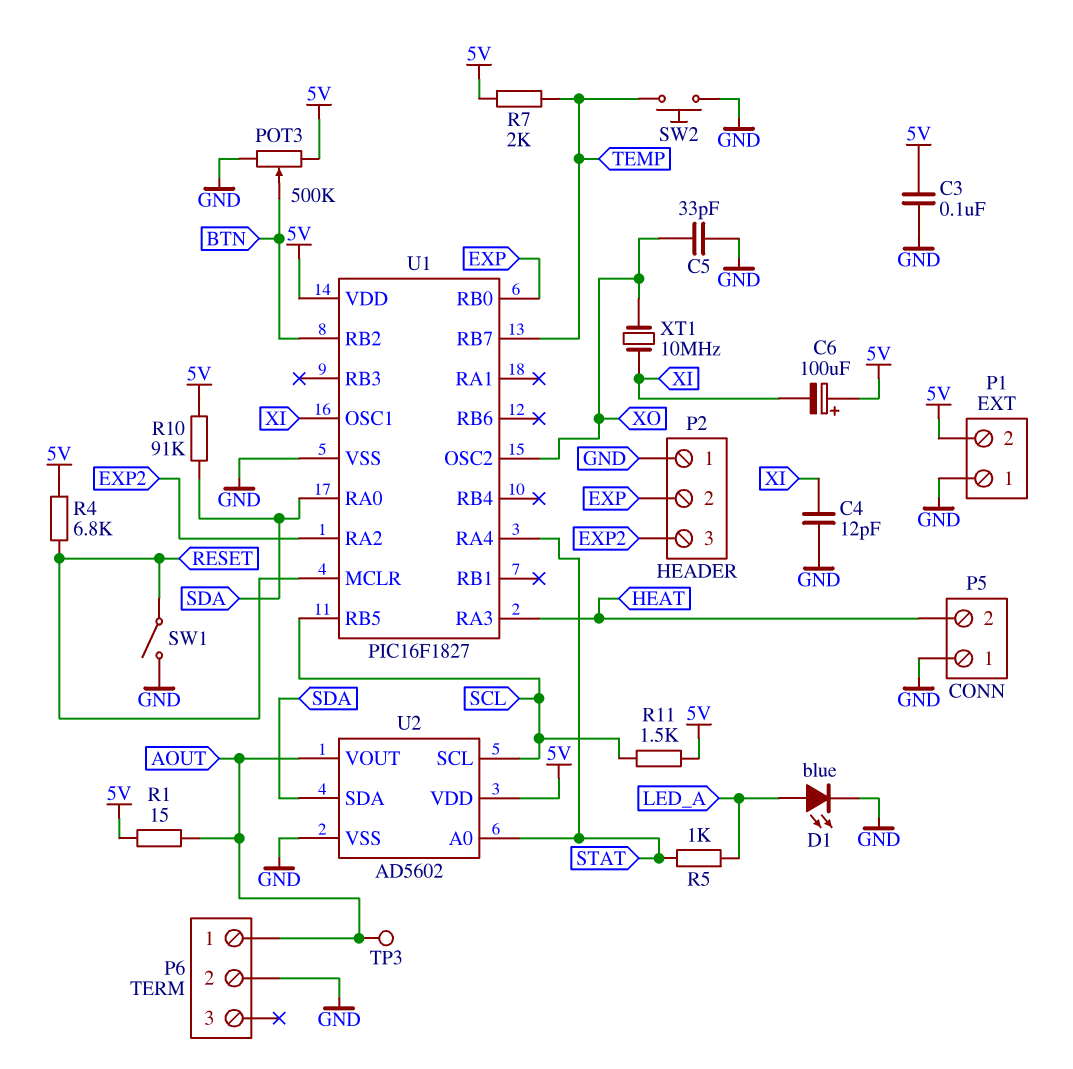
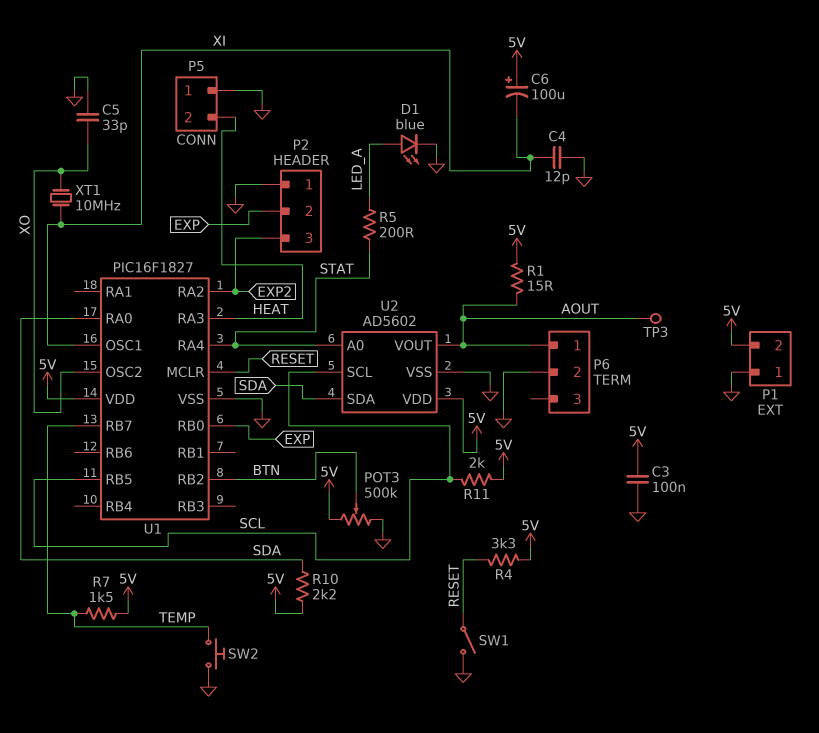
R4: 6.8k (5V, RESET) -> 3.3k (5V, RESET)
R5: 1k (LED_A, STAT) -> 200 (LED_A, STAT)
R7: 2k (5V, TEMP) -> 1.5k (5V, TEMP)
R10: 91k (5V, SDA) -> 2.2k (5V, SDA)
R11: 1.5k (5V, SCL) -> 2k (5V, SCL)

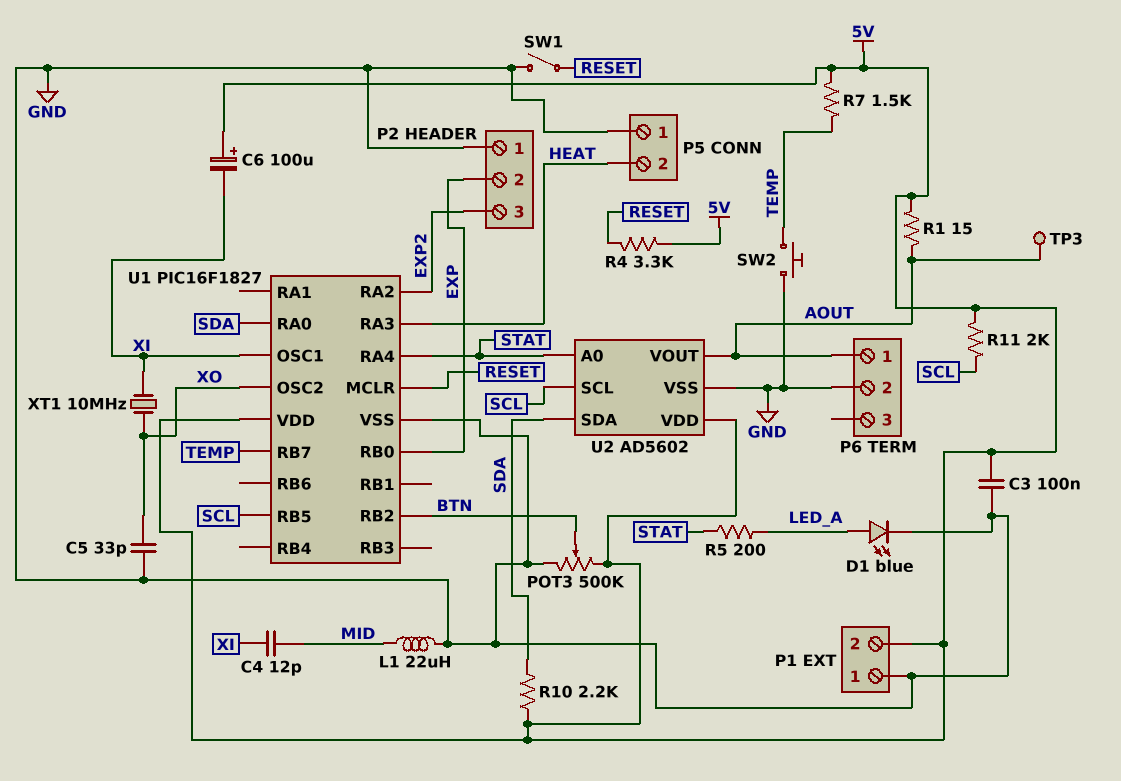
C4: 12pF (GND, XI) -> 12pF (MID, XI)
L1: none -> 22uH (GND, MID)

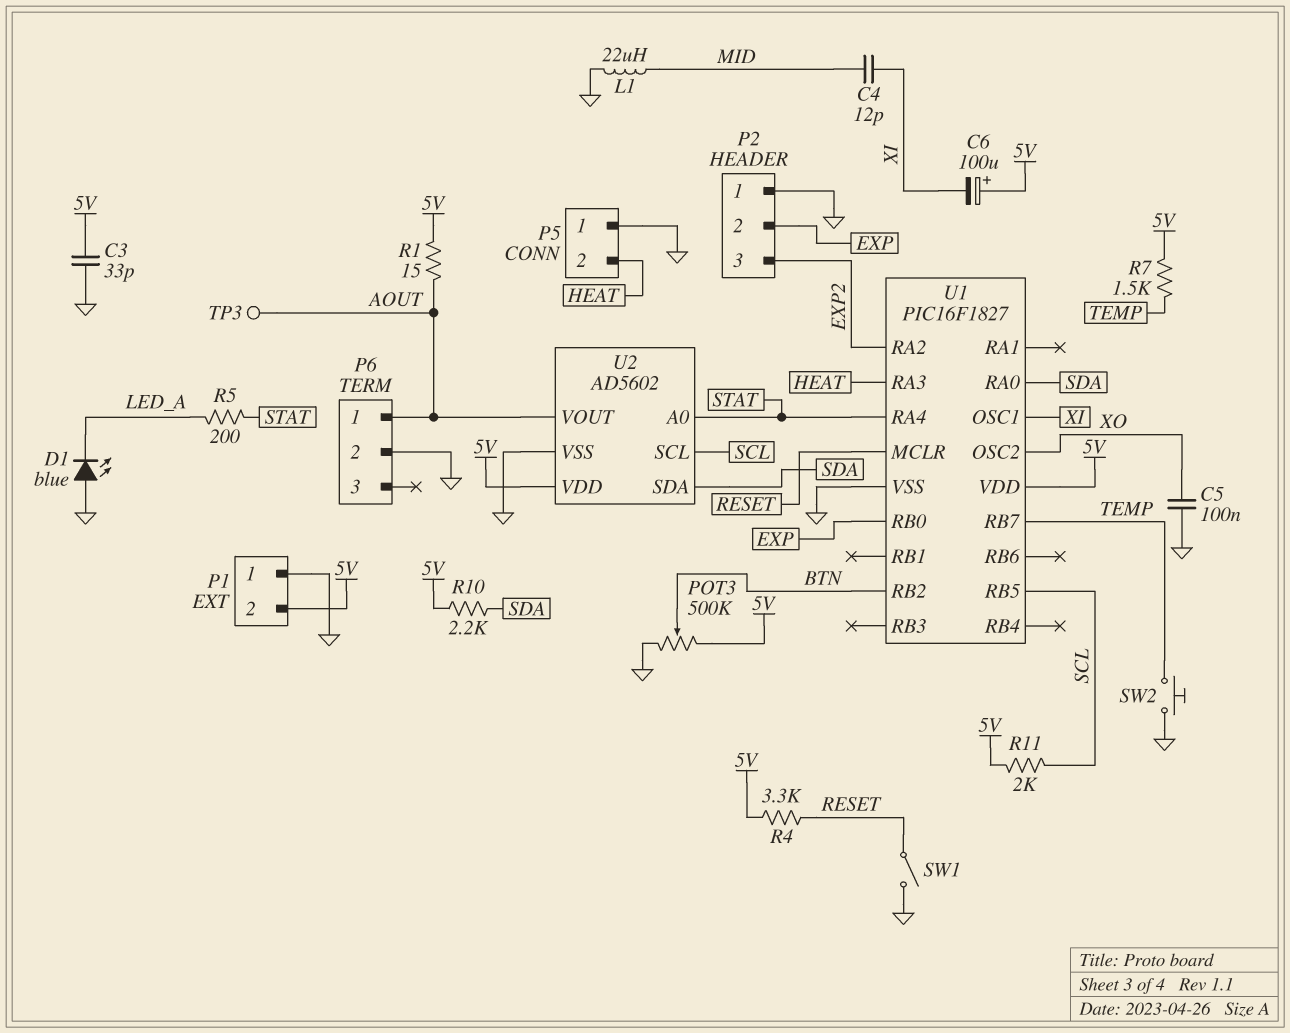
C3: 100nF (5V, GND) -> 33pF (5V, GND)
C5: 33pF (GND, XO) -> 100nF (GND, XO)
D1: LED blue (A LED_A, K GND) -> LED blue (A GND, K LED_A)
XT1: 10MHz (XI, XO) -> none

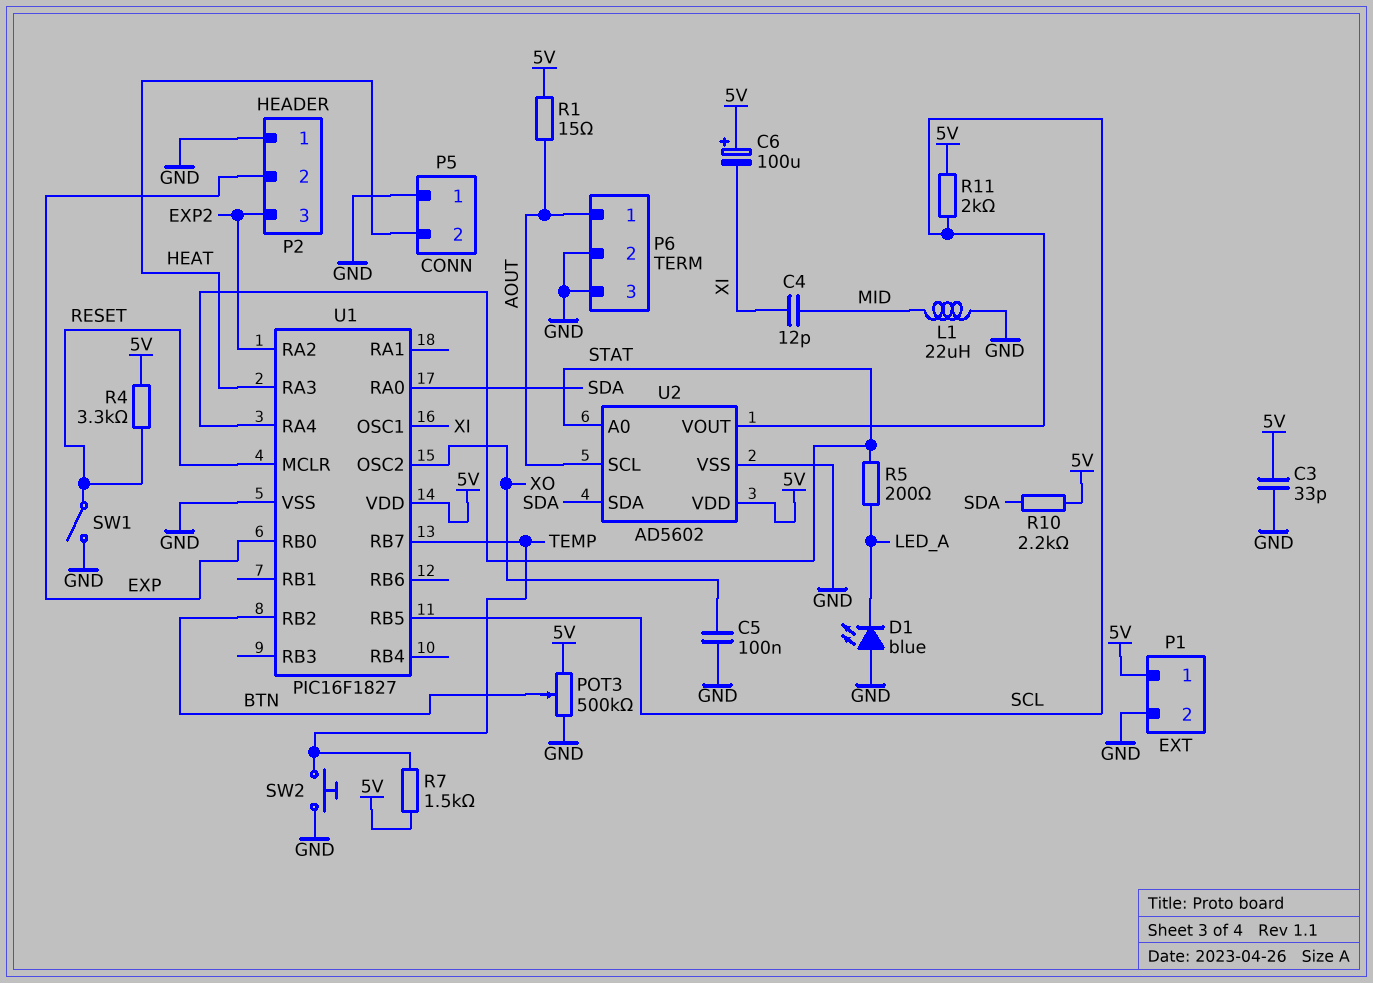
P1 pin 1: GND -> 5V
P1 pin 2: 5V -> GND
P6 pin 3: none -> GND
TP3: test point (AOUT) -> none
U2 pin SCL: SCL -> AOUT
U2 pin VOUT: AOUT -> SCL

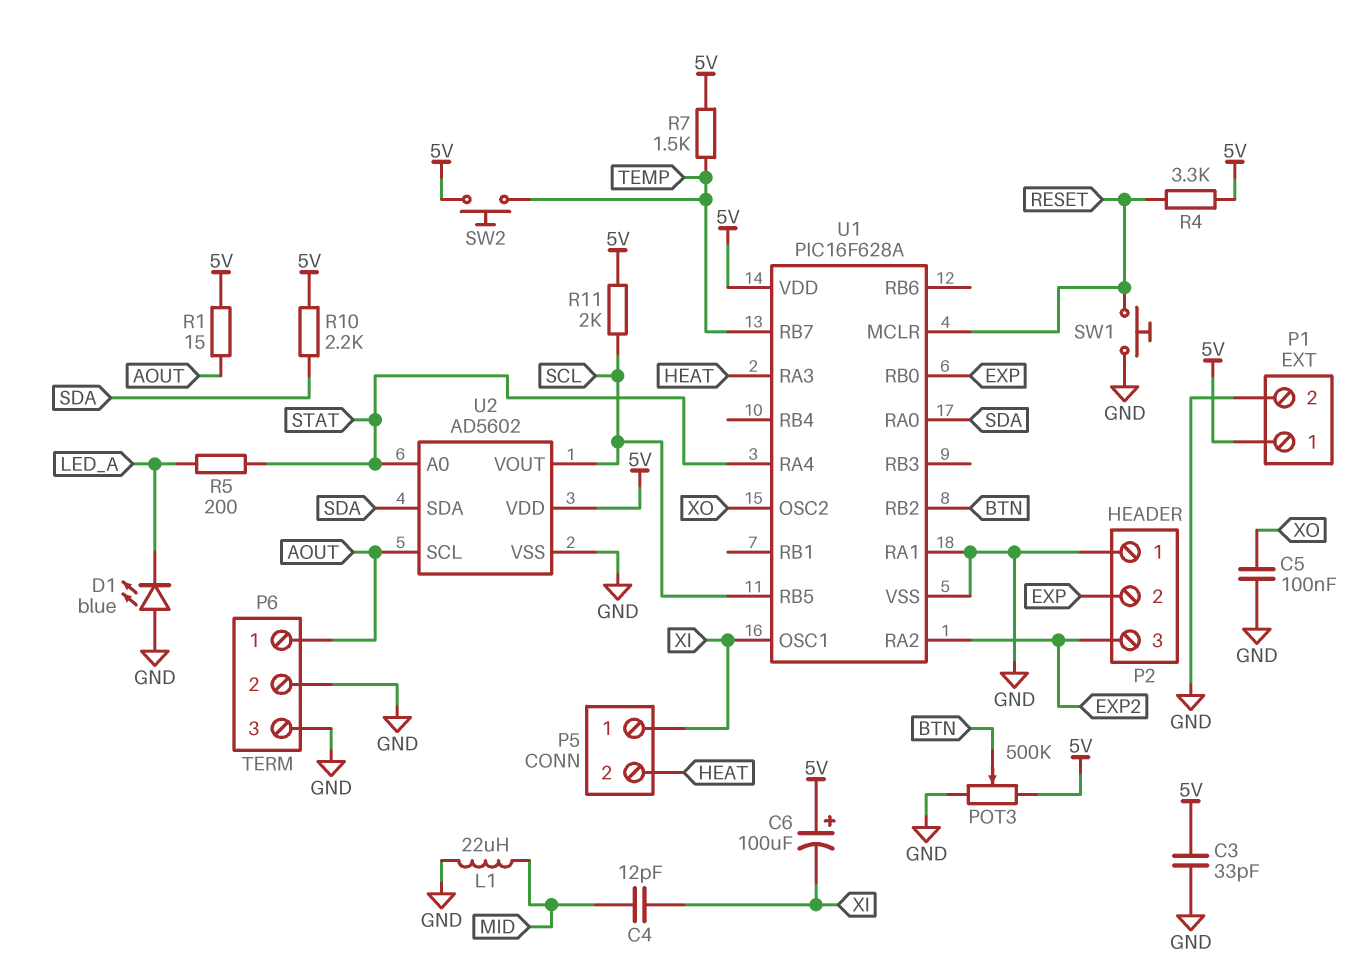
P5 pin 1: GND -> XI
SW1: switch (GND, RESET) -> button (GND, RESET)
SW2: button (GND, TEMP) -> button (5V, TEMP)
U1: PIC16F1827 -> PIC16F628A
U1 pin RA1: none -> GND

